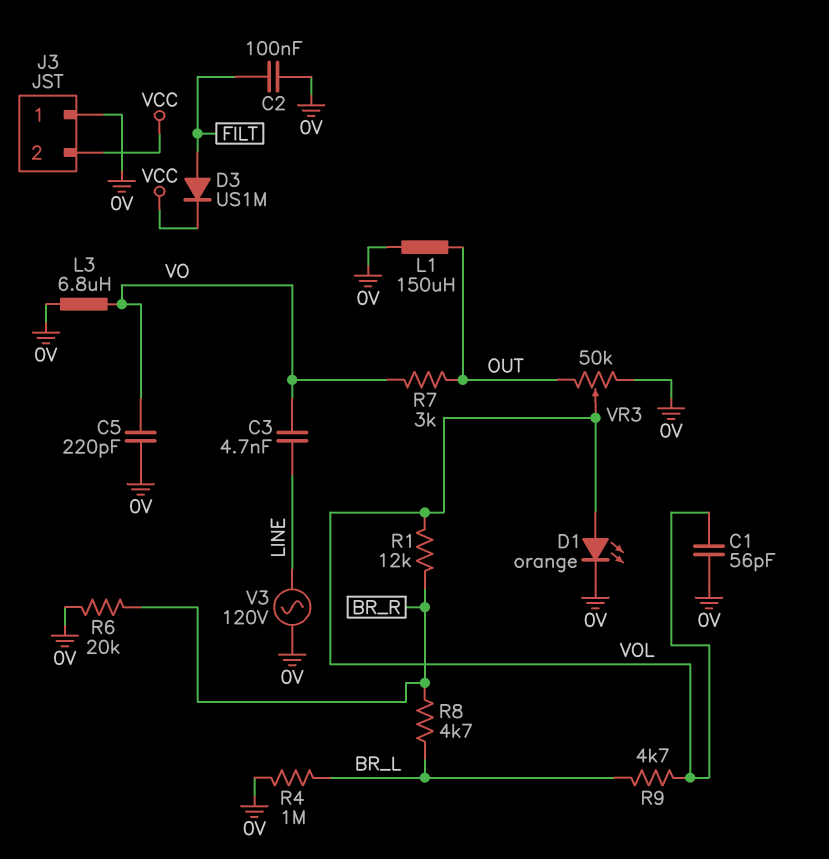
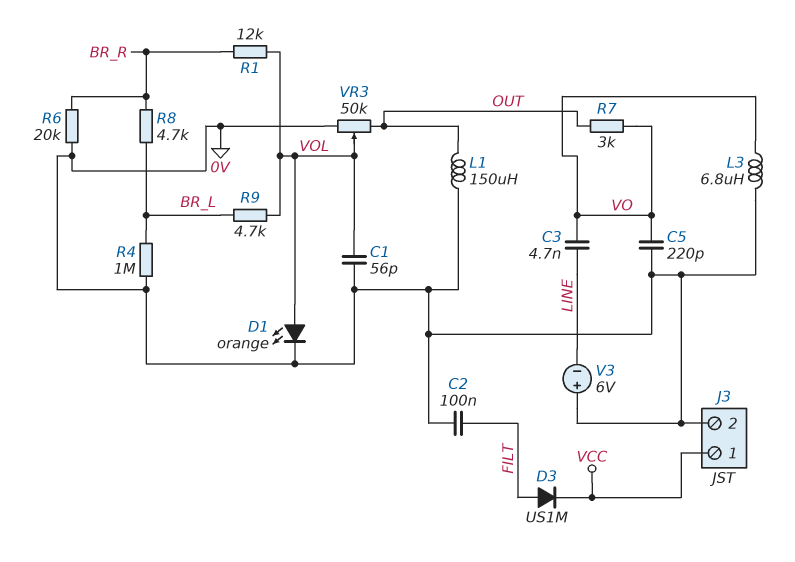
J3 pin 1: 0V -> VCC
J3 pin 2: VCC -> 0V
V3: AC 120V (0V, LINE) -> 6V (plus 0V, minus LINE)

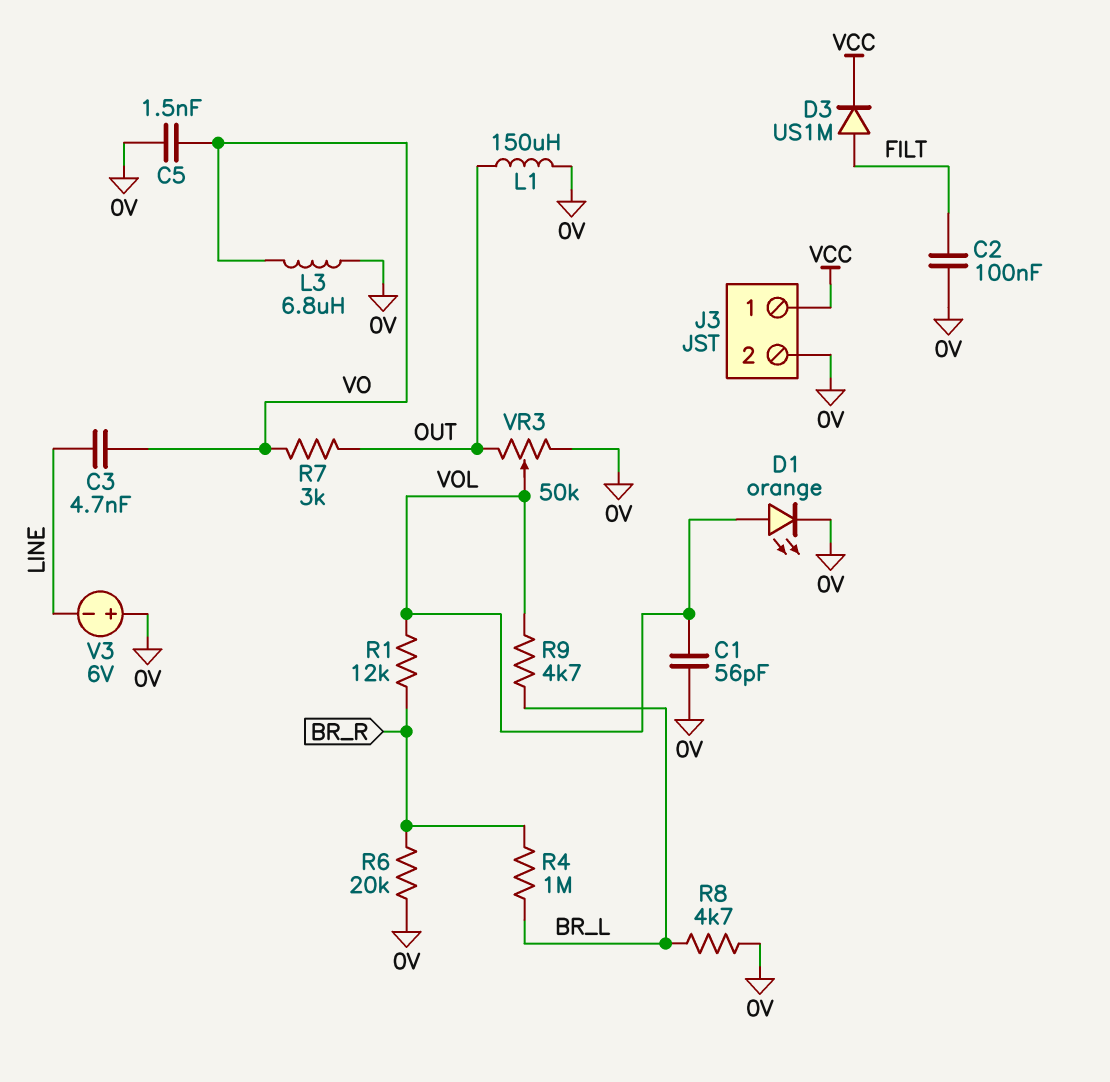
C5: 220pF (0V, VO) -> 1.5nF (0V, VO)
R4: 1M (0V, BR_L) -> 1M (BR_L, BR_R)
R8: 4.7k (BR_L, BR_R) -> 4.7k (0V, BR_L)

